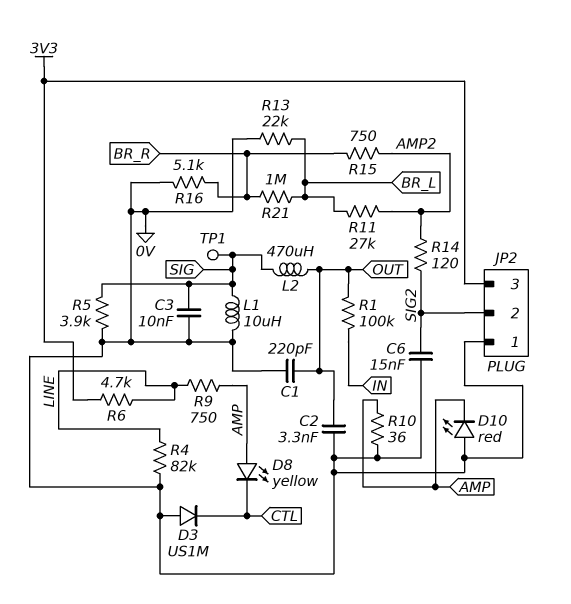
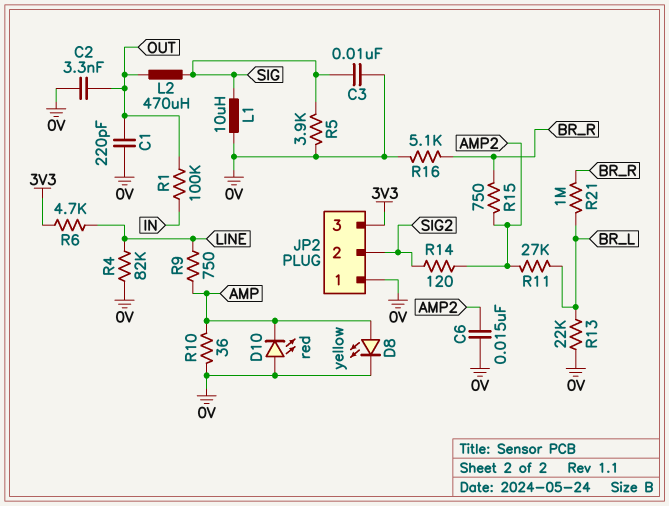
C6: 15nF (0V, SIG2) -> 15nF (0V, AMP2)
D3: diode US1M (A 0V, K CTL) -> none
D8: LED yellow (A AMP, K CTL) -> LED yellow (A AMP, K 0V)
TP1: test point (SIG) -> none

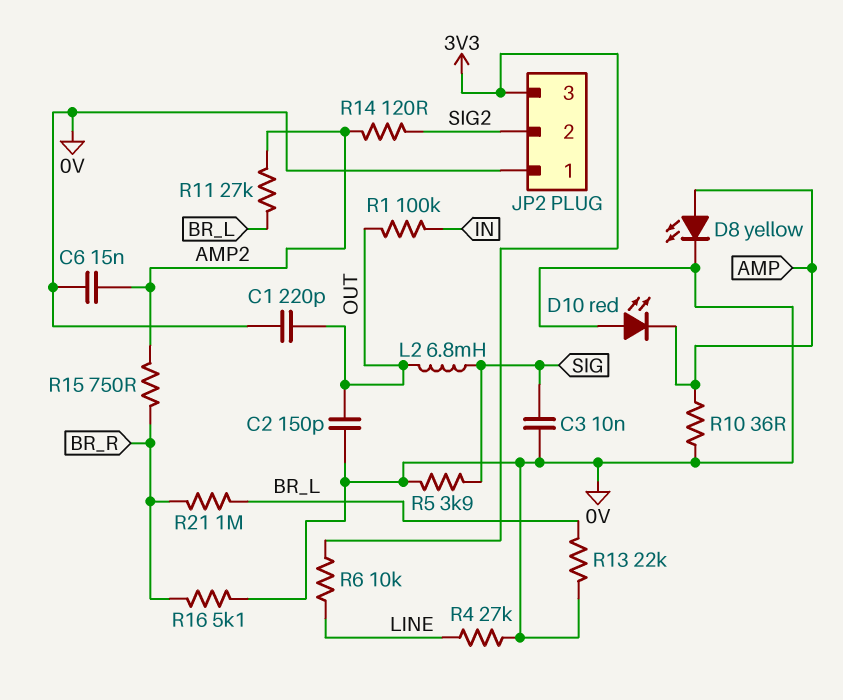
C2: 3.3nF (0V, OUT) -> 150pF (0V, OUT)
L1: 10uH (0V, SIG) -> none
L2: 470uH (OUT, SIG) -> 6.8mH (OUT, SIG)
R4: 82k (0V, LINE) -> 27k (0V, LINE)
R6: 4.7k (3V3, LINE) -> 10k (3V3, LINE)
R9: 750 (AMP, LINE) -> none

